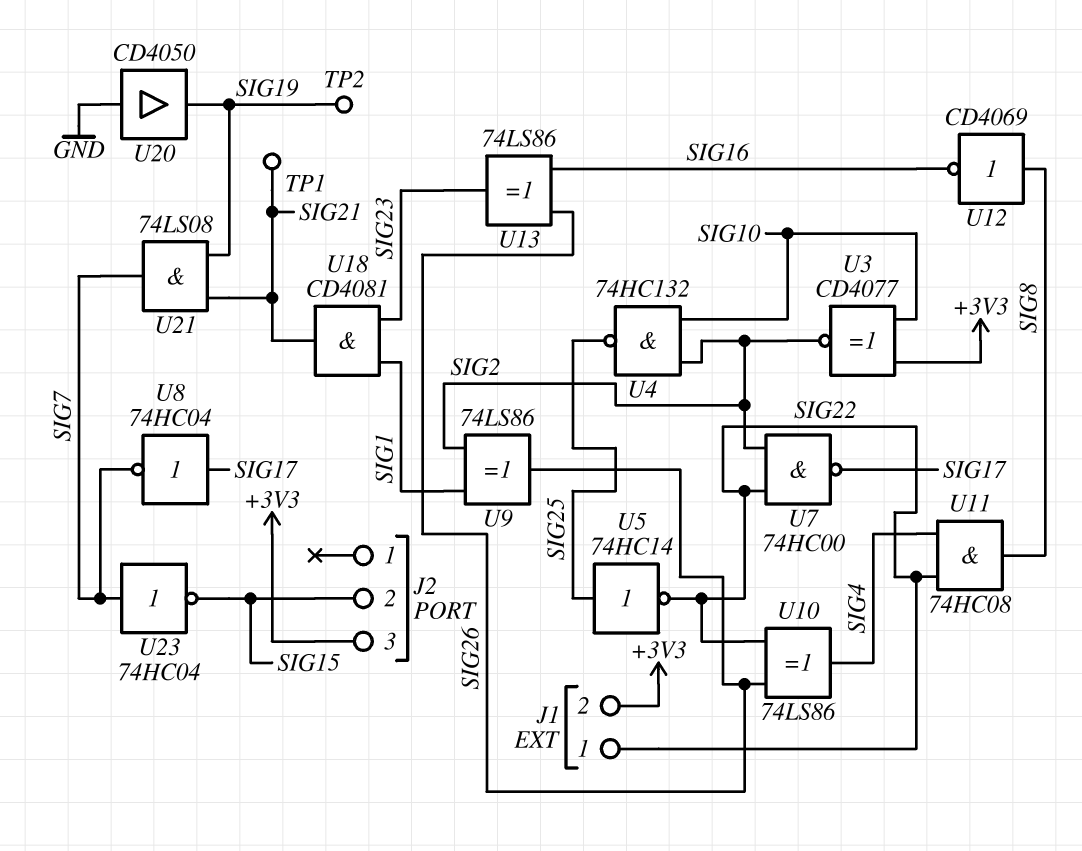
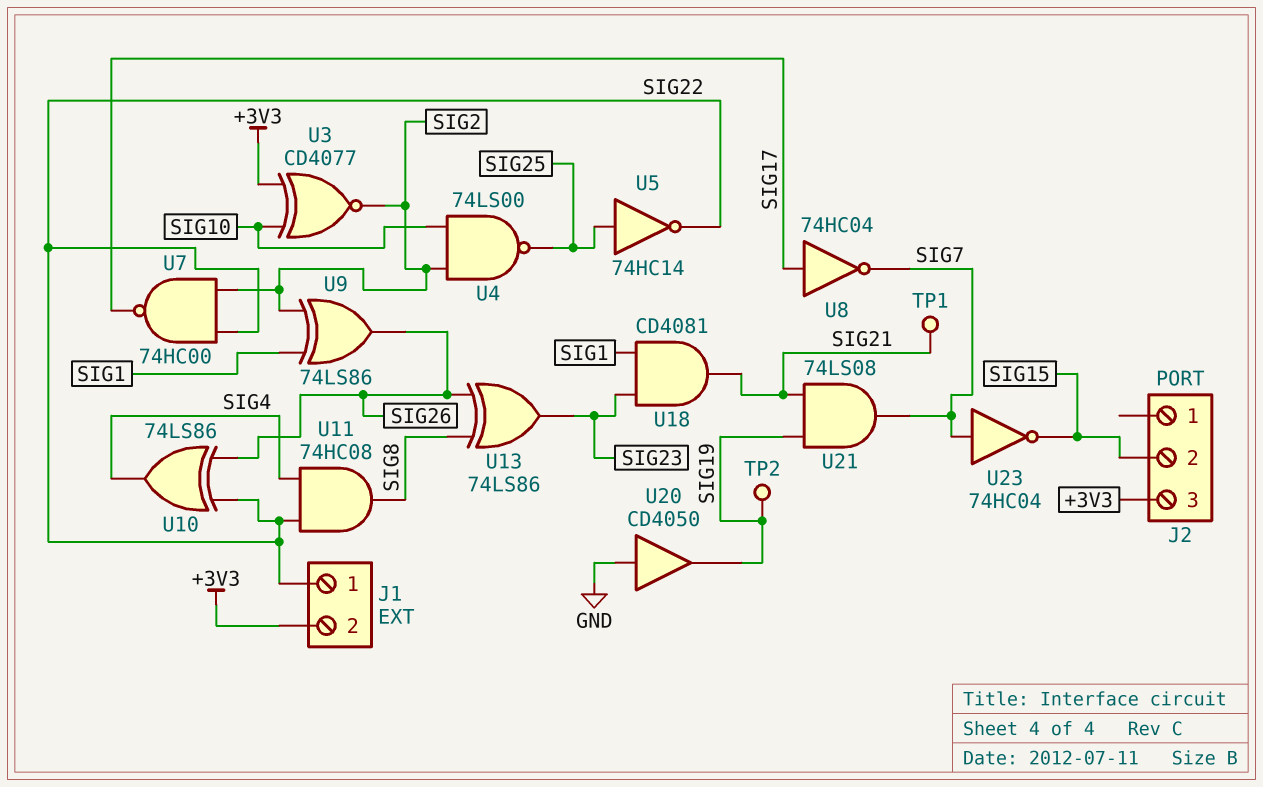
U4: NAND 74HC132 (in SIG2, in SIG10, out SIG25) -> NAND 74LS00 (in SIG2, in SIG10, out SIG25)
U12: NOT CD4069 (in SIG8, out SIG16) -> none
U13: XOR 74LS86 (in SIG16, in SIG26, out SIG23) -> XOR 74LS86 (in SIG8, in SIG26, out SIG23)

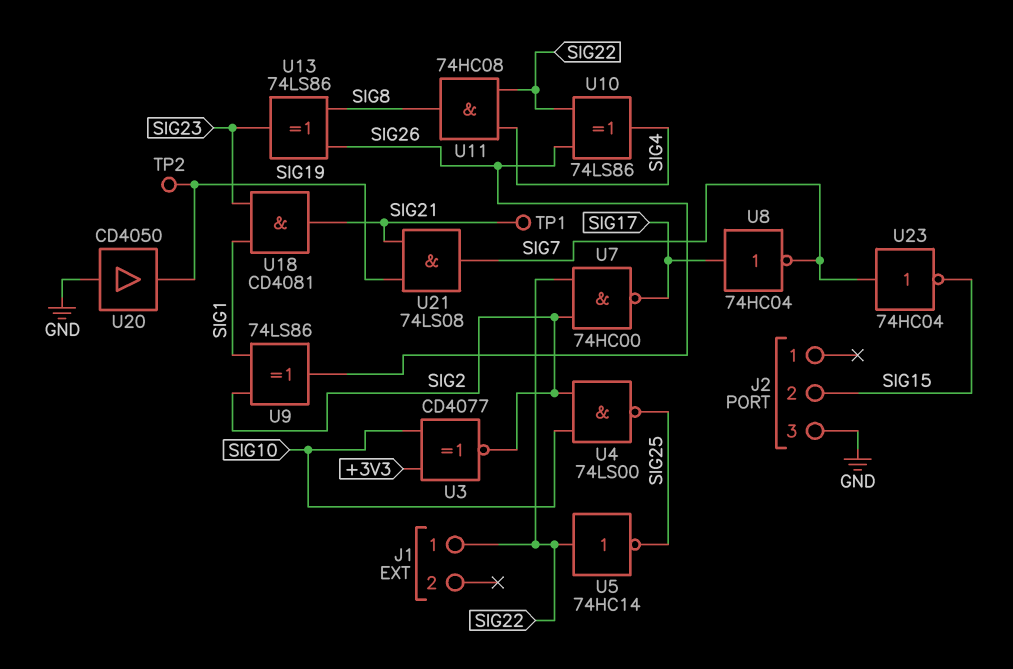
J1 pin 2: +3V3 -> none
J2 pin 3: +3V3 -> GND
U5: NOT 74HC14 (in SIG25, out SIG22) -> NOT 74HC14 (in SIG22, out SIG25)

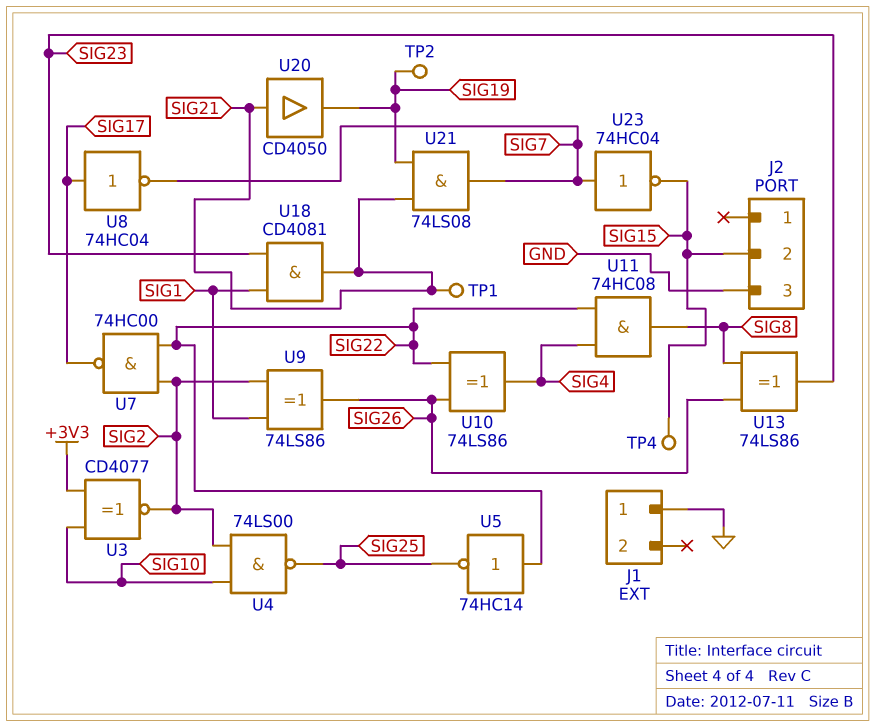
J1 pin 1: SIG22 -> GND
TP4: none -> test point (SIG15)
U20: buffer CD4050 (in GND, out SIG19) -> buffer CD4050 (in SIG21, out SIG19)

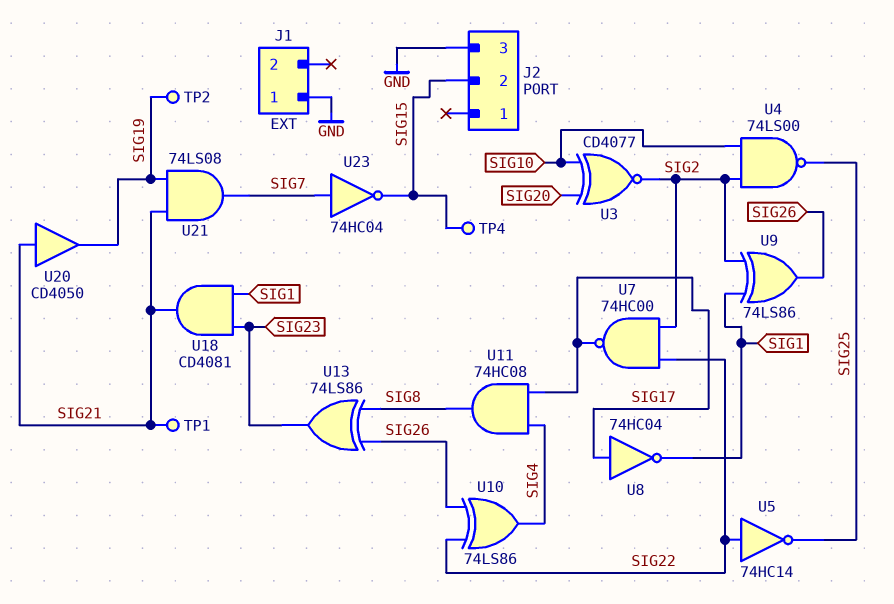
U3: XNOR CD4077 (in +3V3, in SIG10, out SIG2) -> XNOR CD4077 (in SIG10, in SIG20, out SIG2)
U8: NOT 74HC04 (in SIG17, out SIG7) -> NOT 74HC04 (in SIG17, out SIG1)
U11: AND 74HC08 (in SIG4, in SIG22, out SIG8) -> AND 74HC08 (in SIG4, in SIG17, out SIG8)

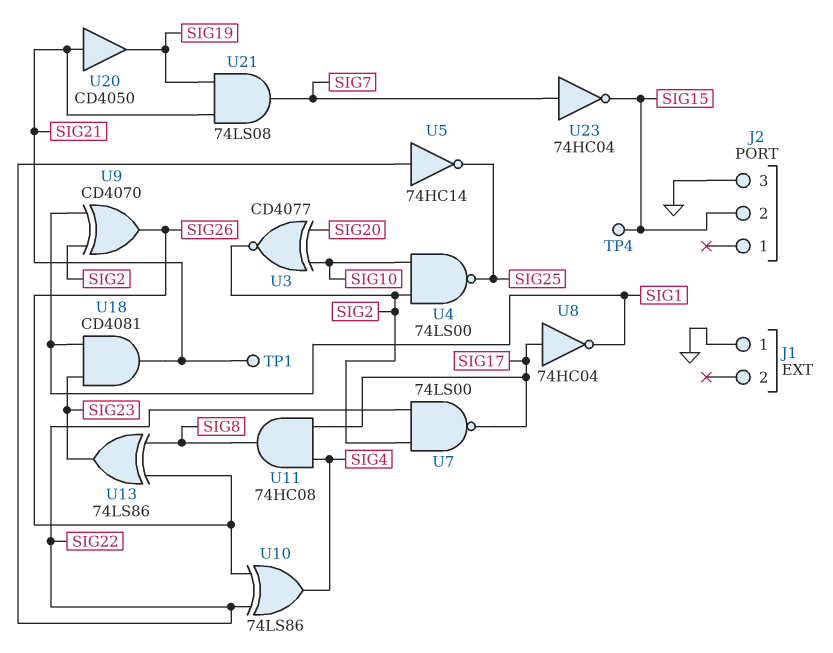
TP2: test point (SIG19) -> none
U7: NAND 74HC00 (in SIG2, in SIG22, out SIG17) -> NAND 74LS00 (in SIG2, in SIG22, out SIG17)
U9: XOR 74LS86 (in SIG1, in SIG2, out SIG26) -> XOR CD4070 (in SIG1, in SIG2, out SIG26)

